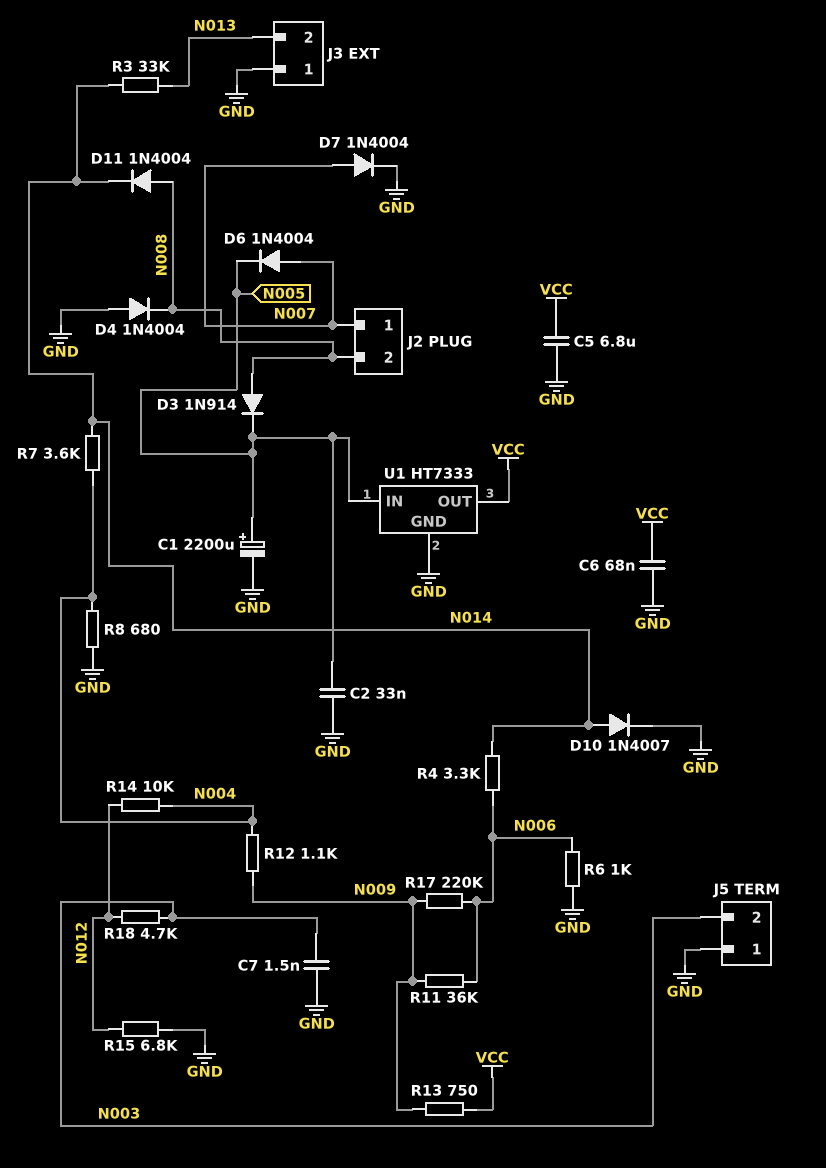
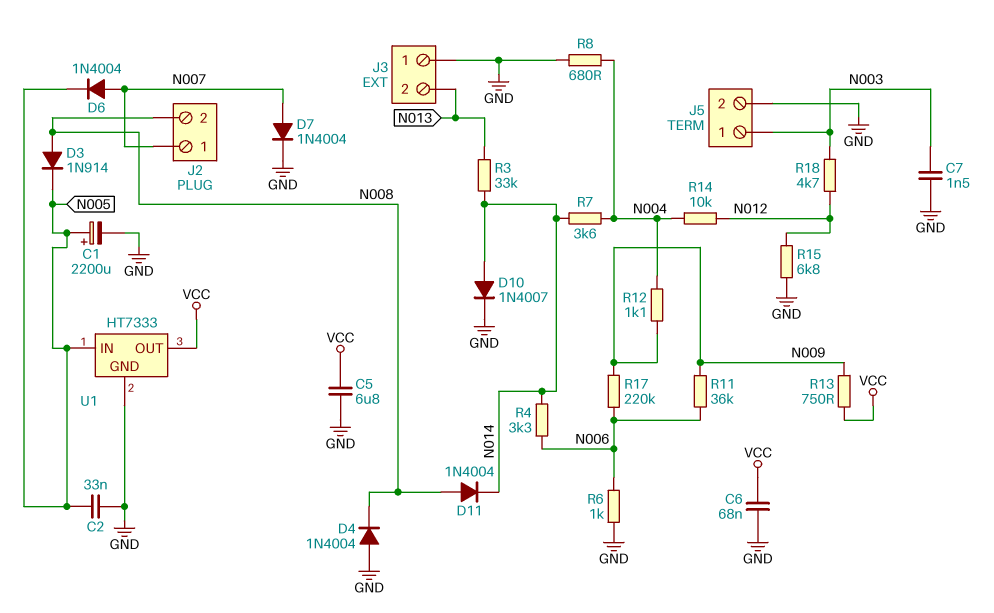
J5 pin 1: GND -> N003
J5 pin 2: N003 -> GND

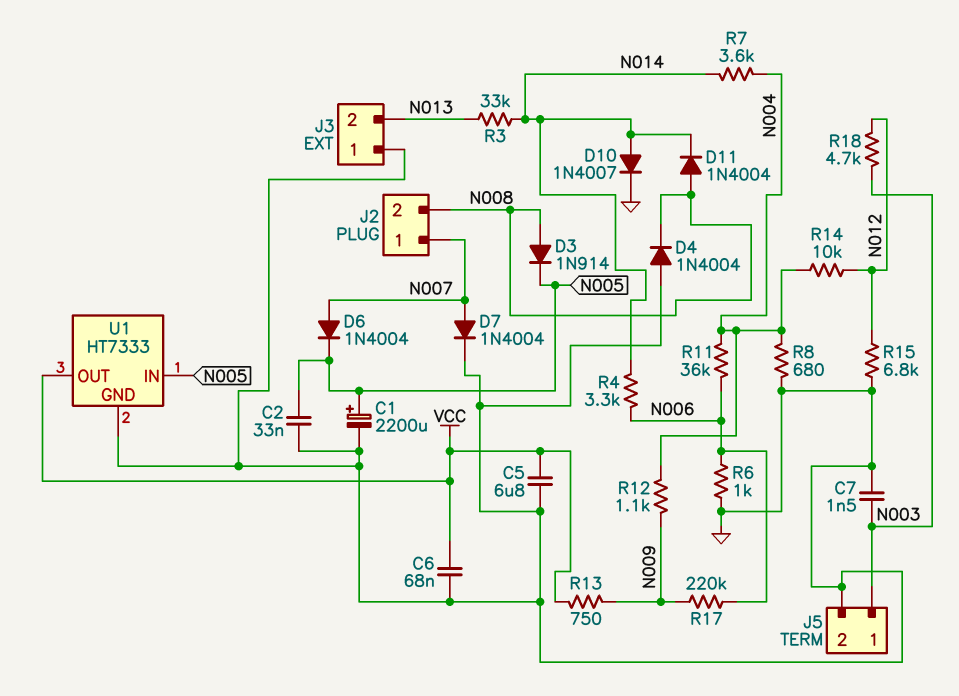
R11: 36k (N006, N009) -> 36k (N004, N006)

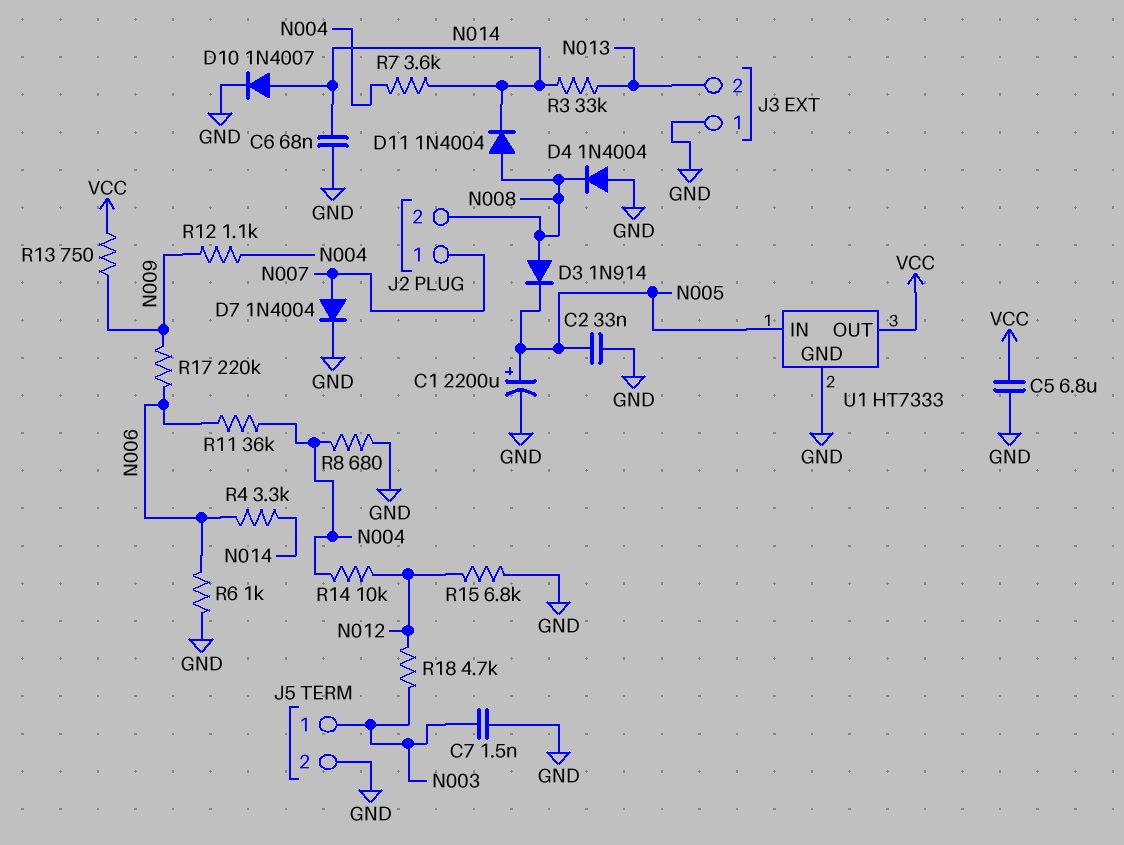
C6: 68nF (GND, VCC) -> 68nF (GND, N014)
D6: diode 1N4004 (A N007, K N005) -> none

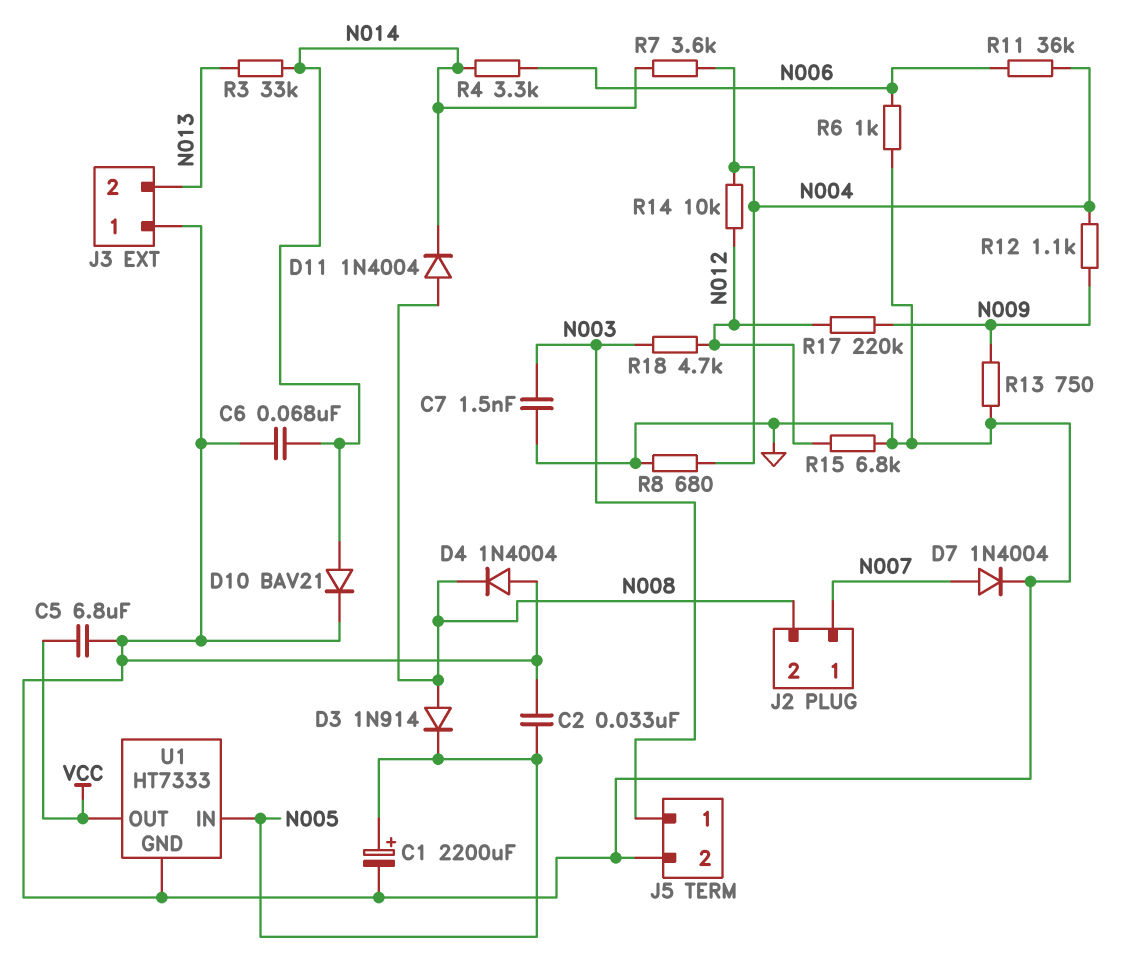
D10: diode 1N4007 (A N014, K GND) -> diode BAV21 (A N014, K GND)
R13: 750 (N009, VCC) -> 750 (GND, N009)
R17: 220k (N006, N009) -> 220k (N009, N012)

